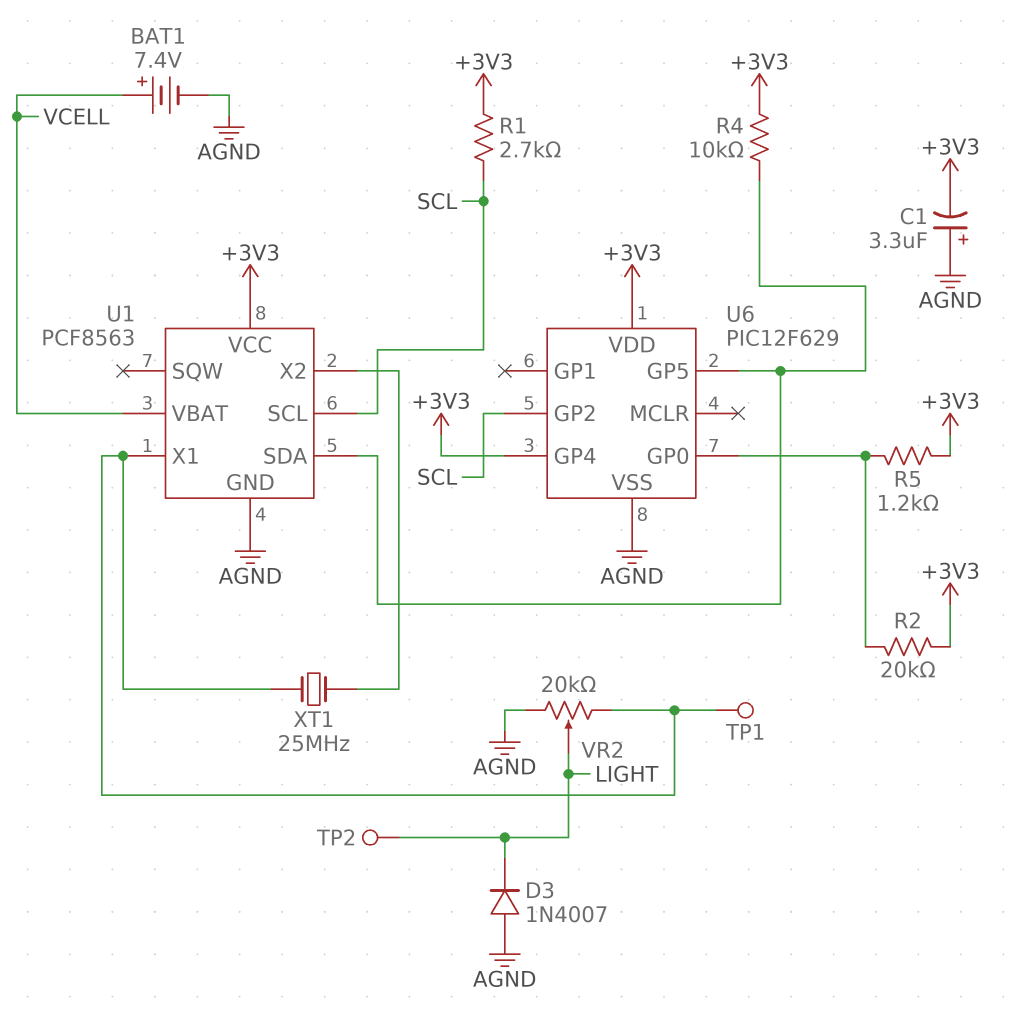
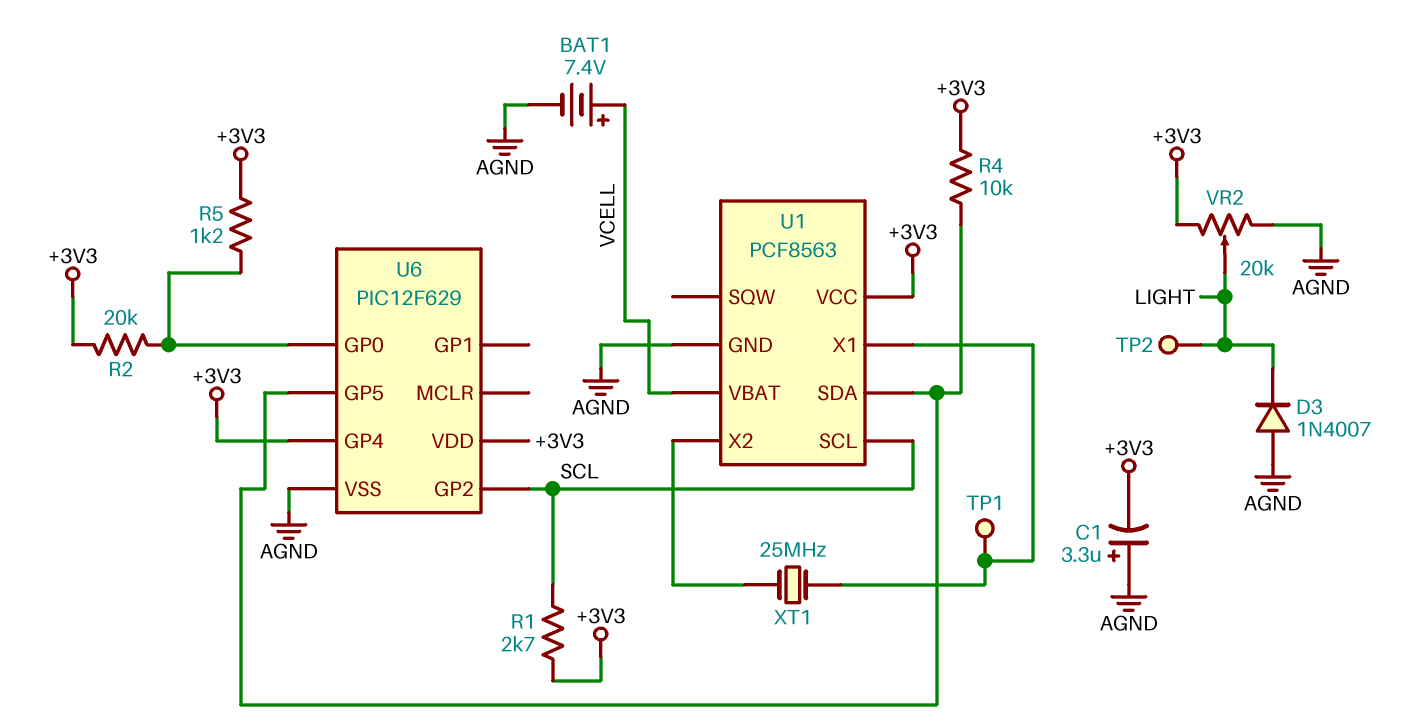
VR2: 20k (AGND, U1/X1, wiper LIGHT) -> 20k (+3V3, AGND, wiper LIGHT)

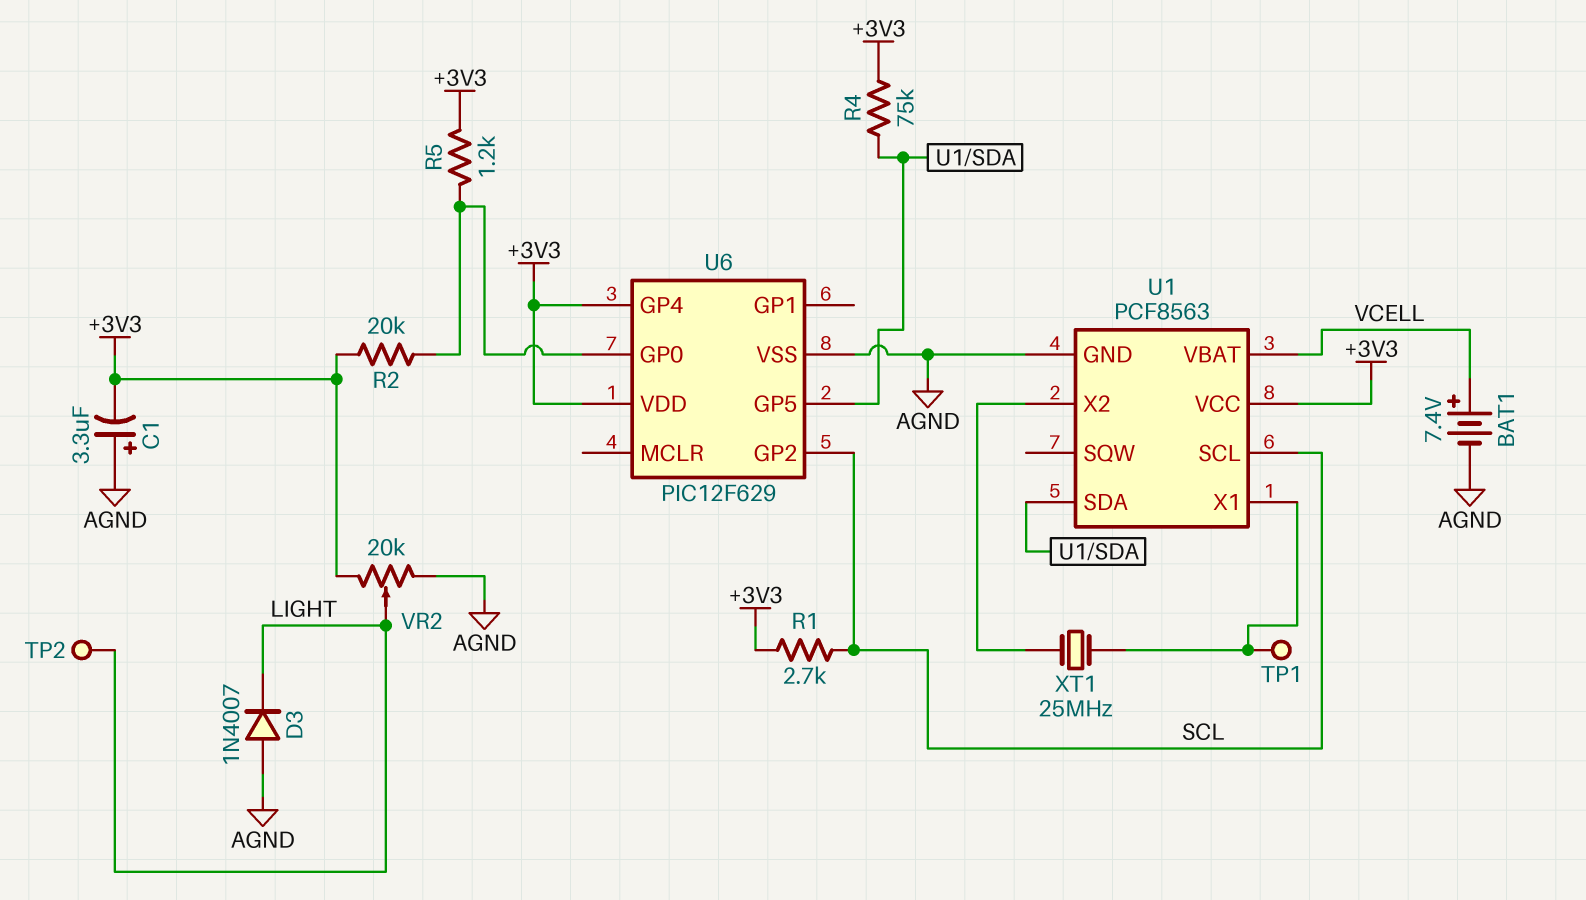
R4: 10k (+3V3, U1/SDA) -> 75k (+3V3, U1/SDA)

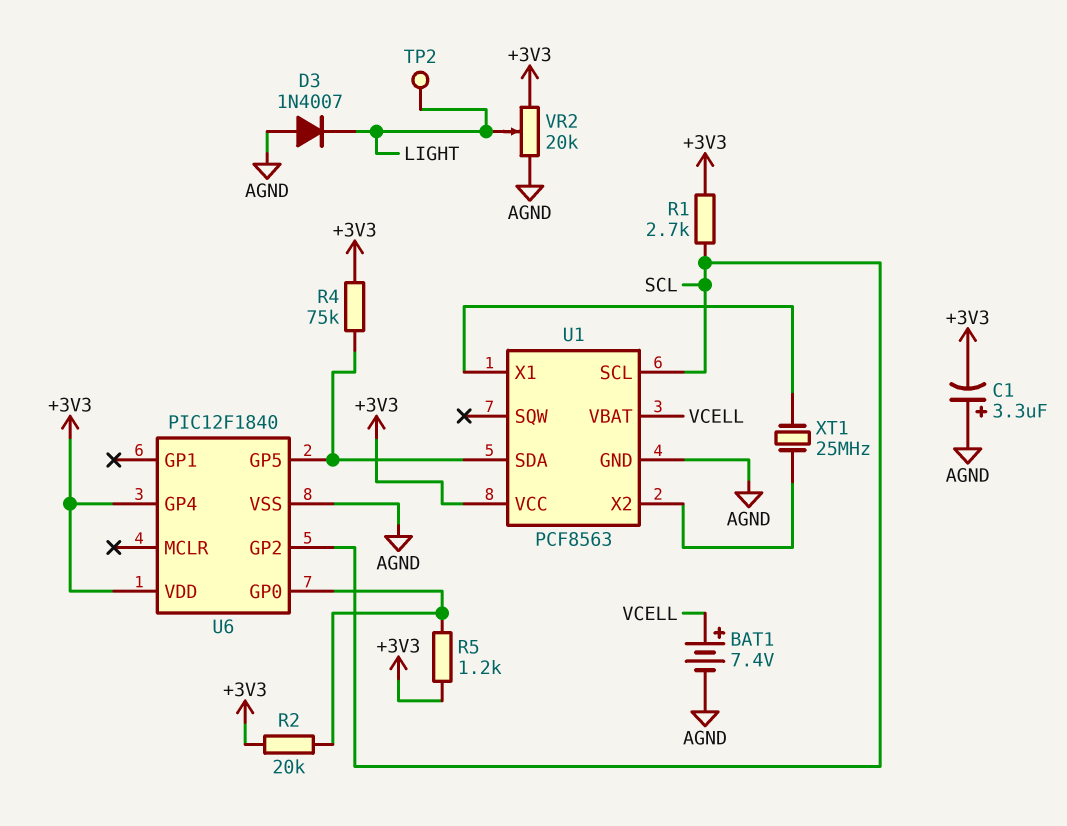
TP1: test point (U1/X1) -> none
U6: PIC12F629 -> PIC12F1840

